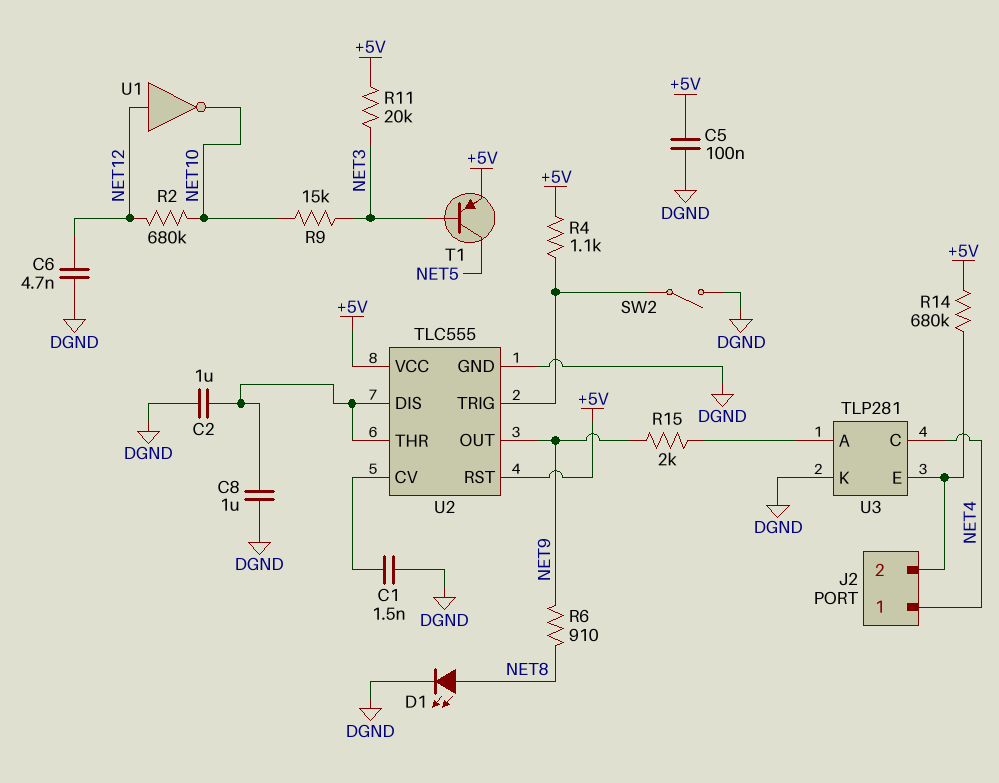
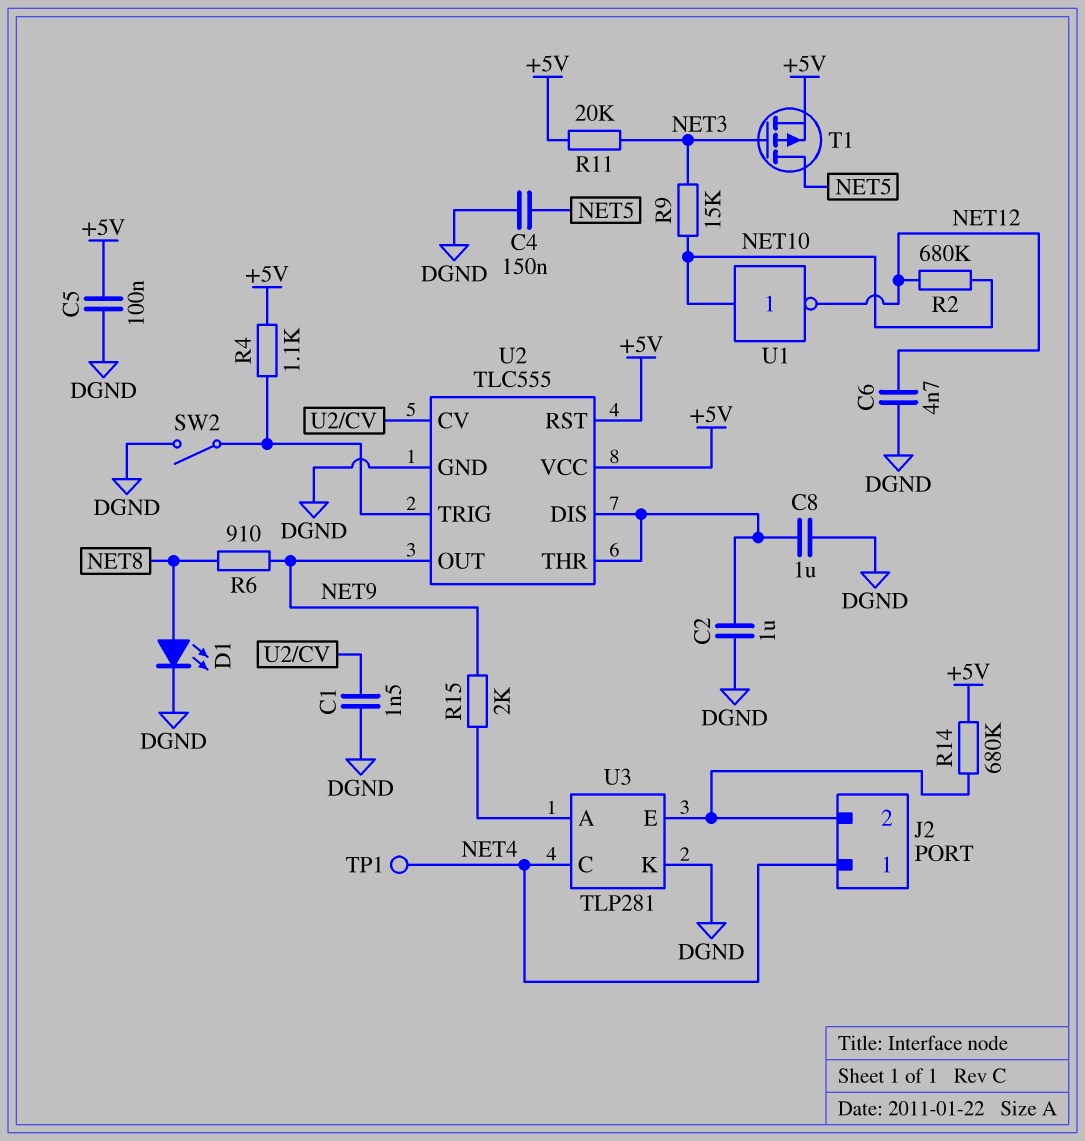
C4: none -> 150nF (DGND, NET5)
T1: PNP (B NET3, C NET5, E +5V) -> PMOS (G NET3, D NET5, S +5V)
TP1: none -> test point (NET4)
U1: NOT (in NET12, out NET10) -> NOT (in NET10, out NET12)

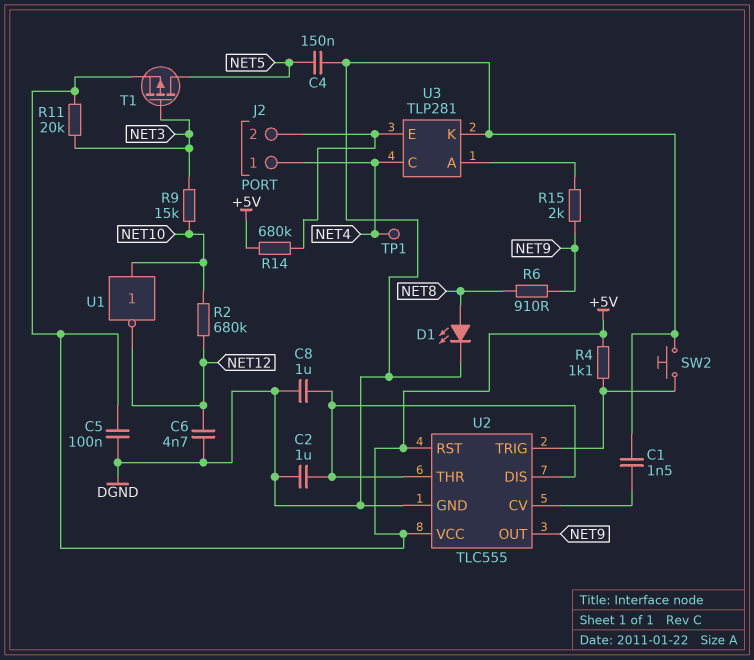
SW2: switch (DGND, U2/TRIG) -> button (DGND, U2/TRIG)

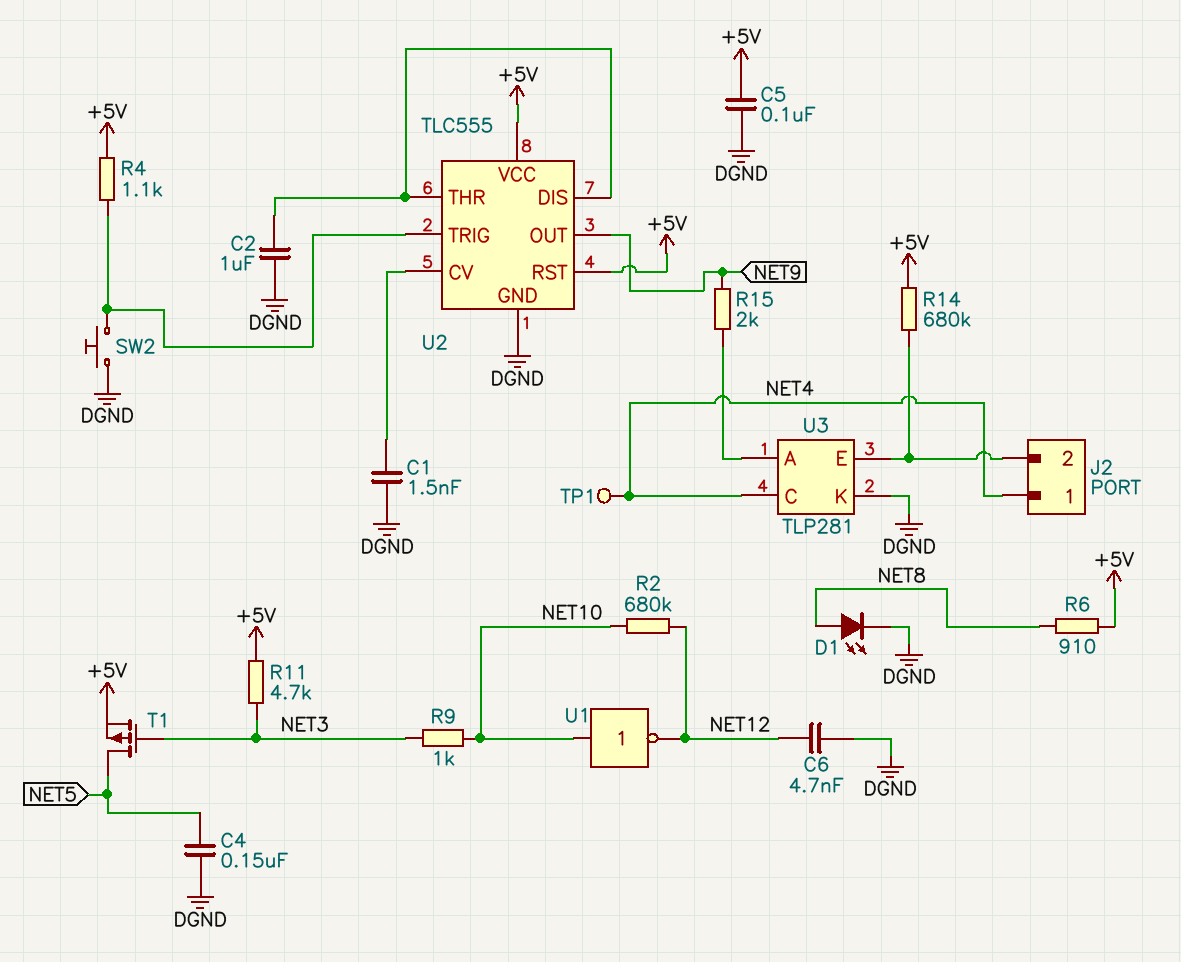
C8: 1uF (DGND, U2/DIS) -> none
R6: 910 (NET8, NET9) -> 910 (+5V, NET8)
R9: 15k (NET3, NET10) -> 1k (NET3, NET10)
R11: 20k (+5V, NET3) -> 4.7k (+5V, NET3)

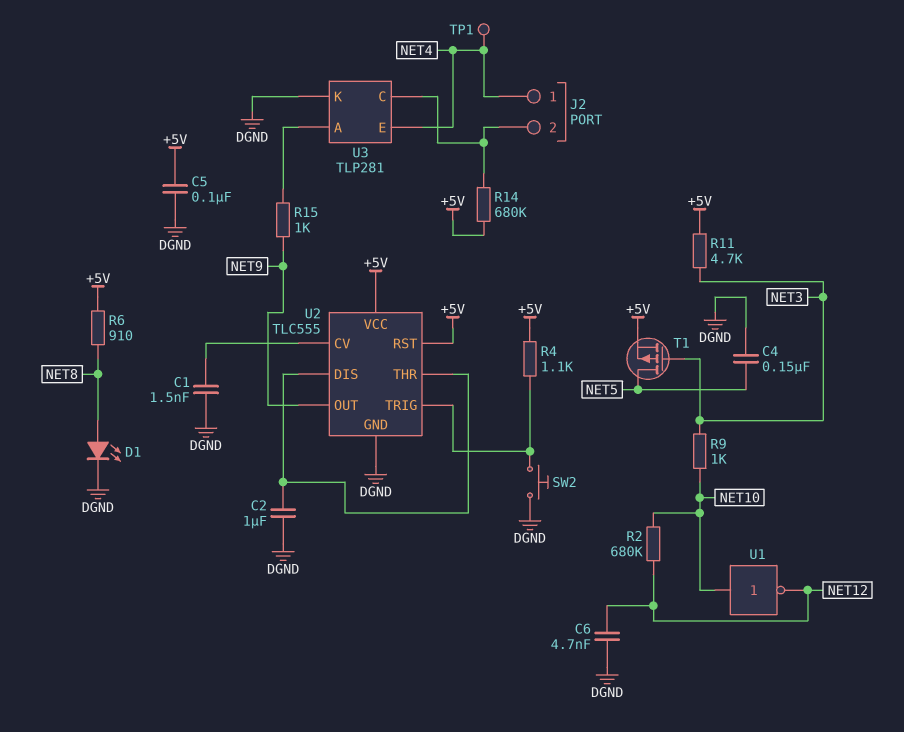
R15: 2k (NET9, U3/A) -> 1k (NET9, U3/A)
U3 pin C: NET4 -> J2/2
U3 pin E: J2/2 -> NET4

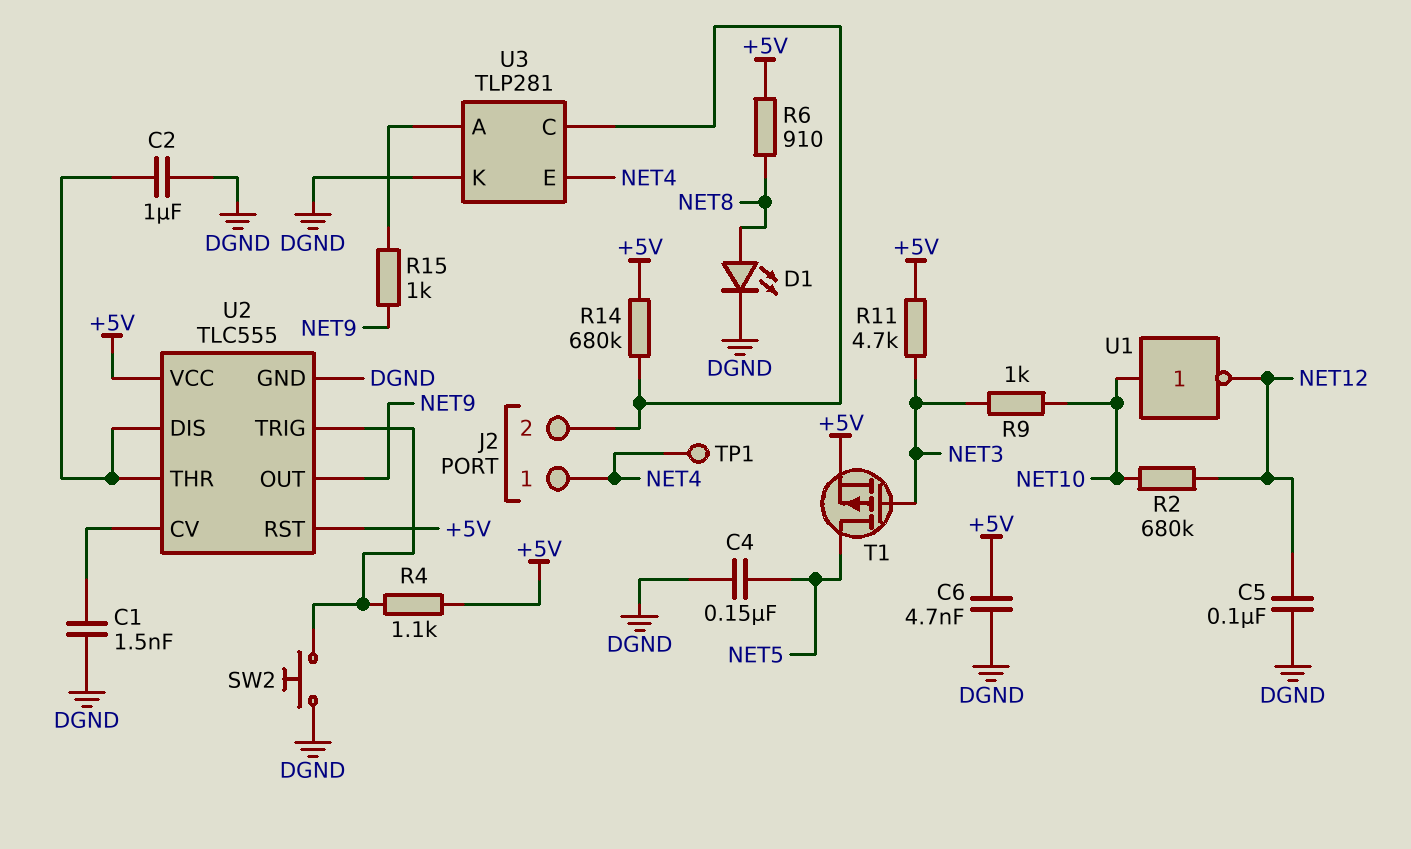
C5: 100nF (+5V, DGND) -> 100nF (DGND, NET12)
C6: 4.7nF (DGND, NET12) -> 4.7nF (+5V, DGND)

